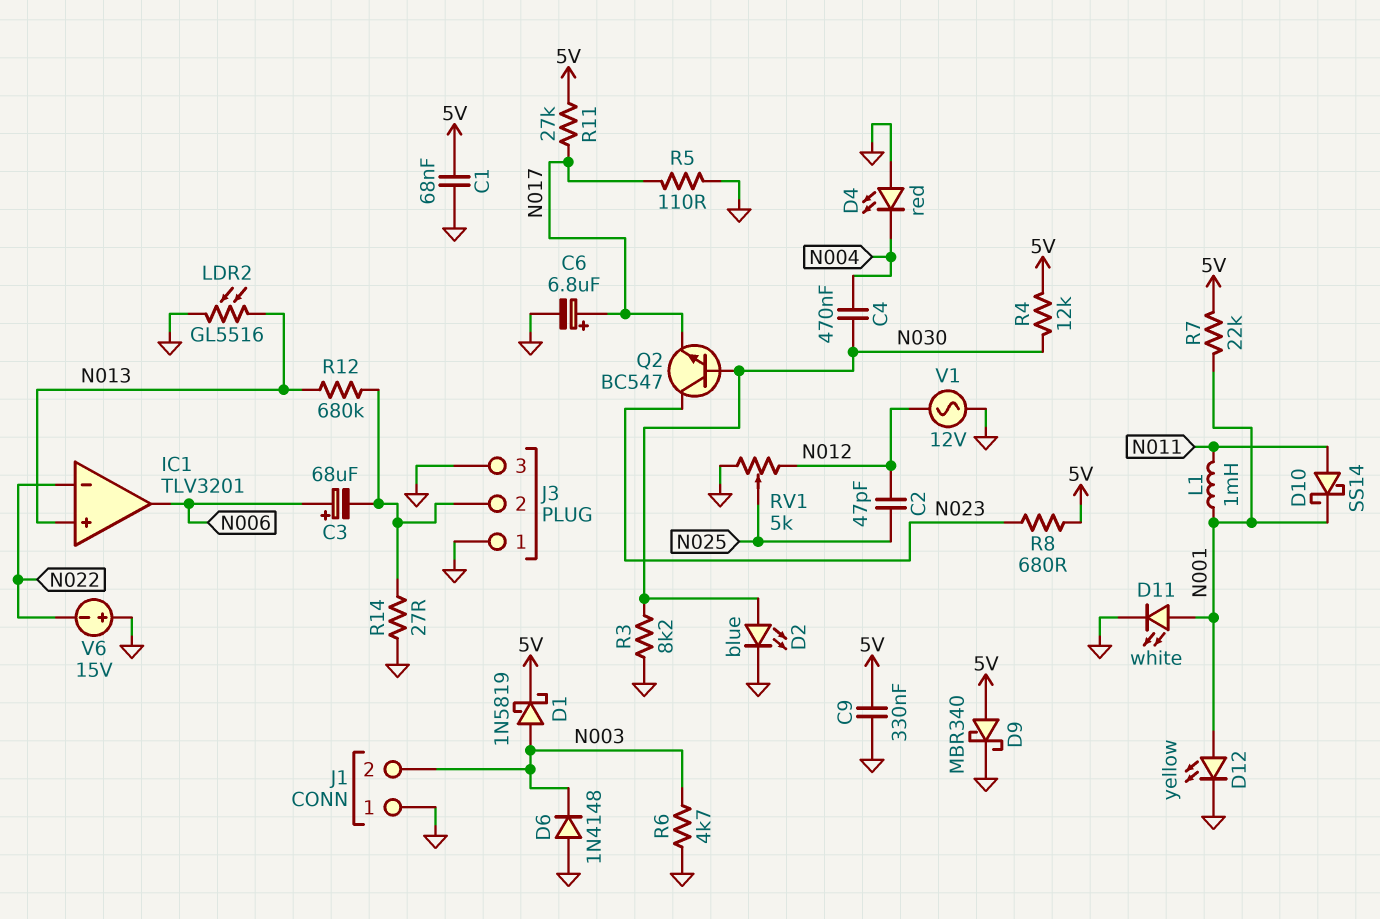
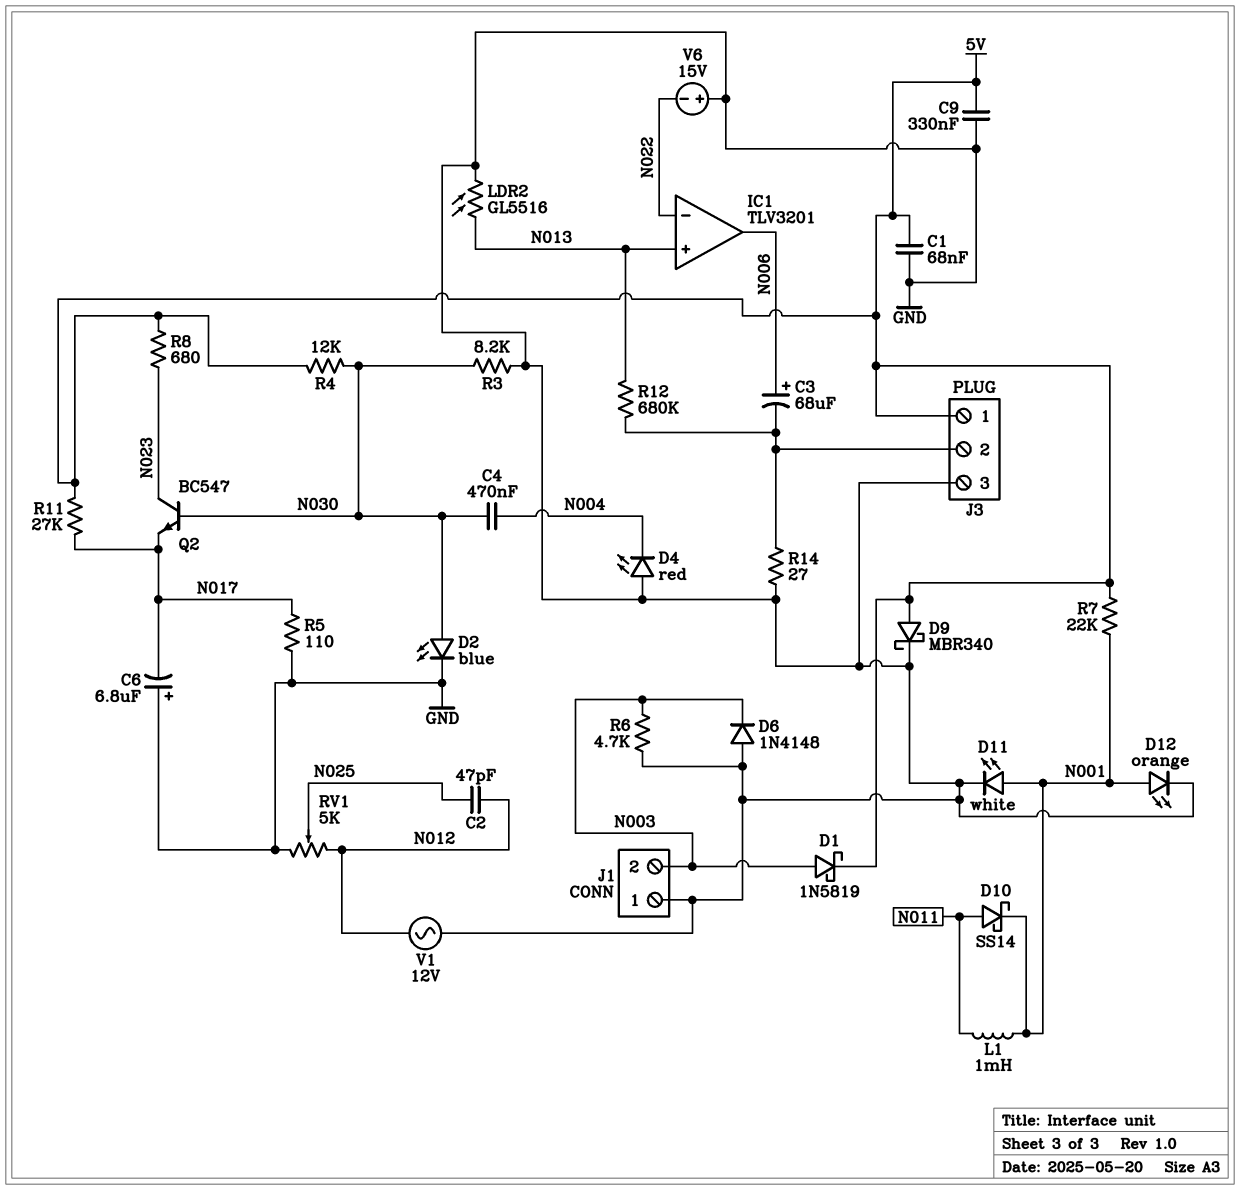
C6: 6.8uF (plus N017, minus GND) -> 6.8uF (plus GND, minus N017)
D12: LED yellow (A N001, K GND) -> LED orange (A N001, K GND)
J3 pin 1: GND -> 5V

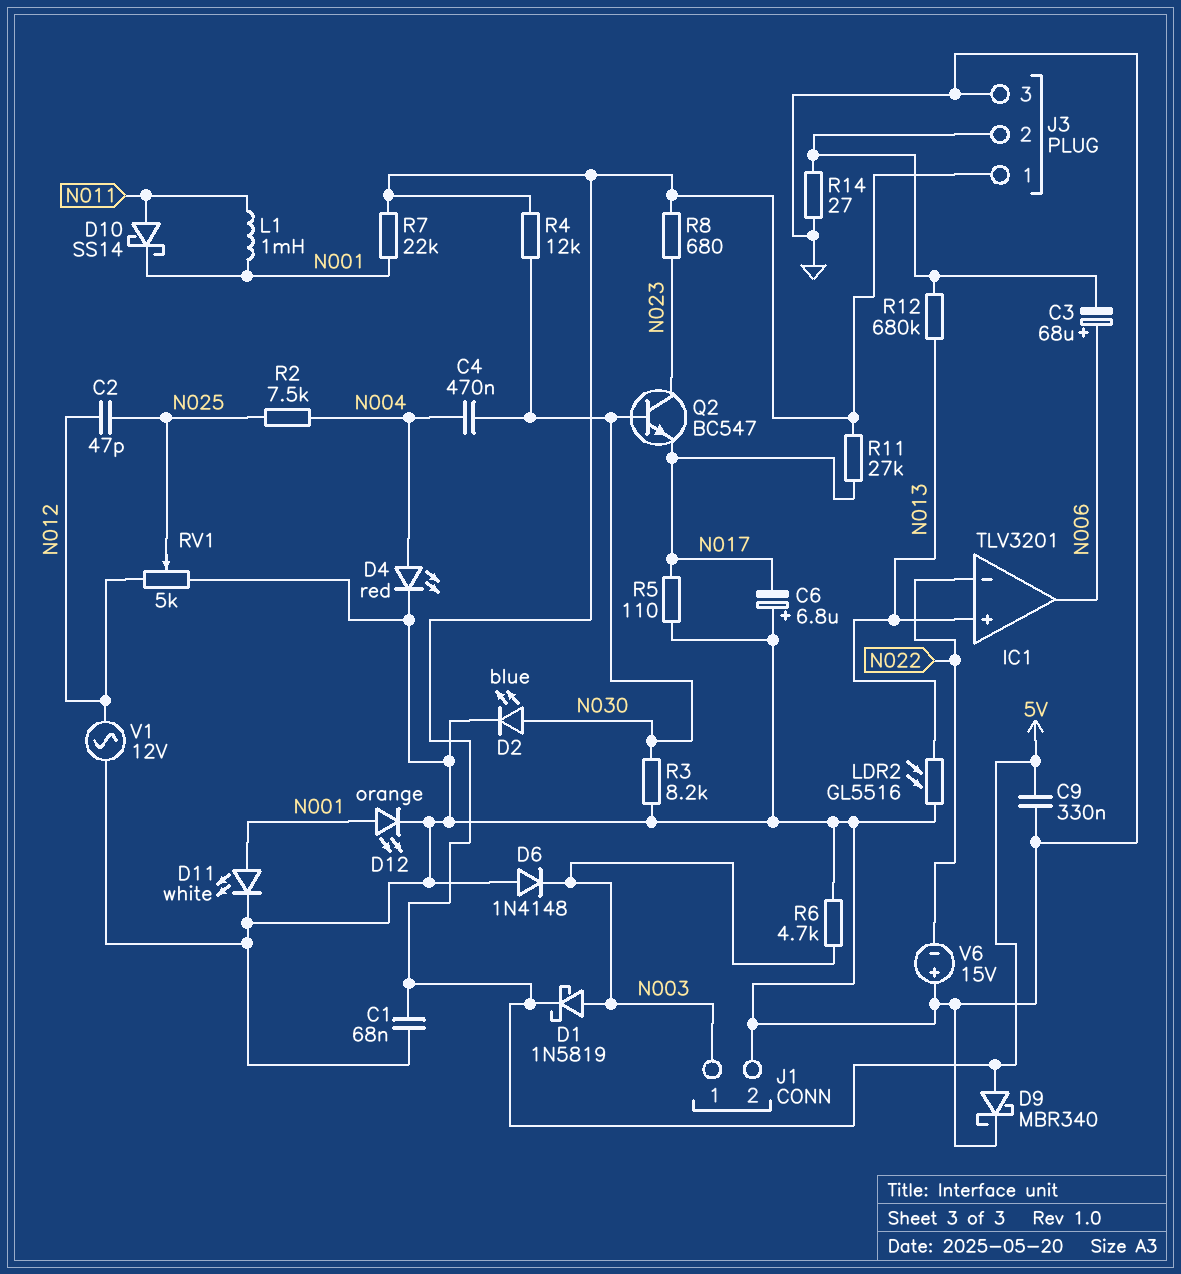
D4: LED red (A GND, K N004) -> LED red (A N004, K GND)
J1 pin 1: GND -> N003
J1 pin 2: N003 -> GND
R2: none -> 7.5k (N004, N025)

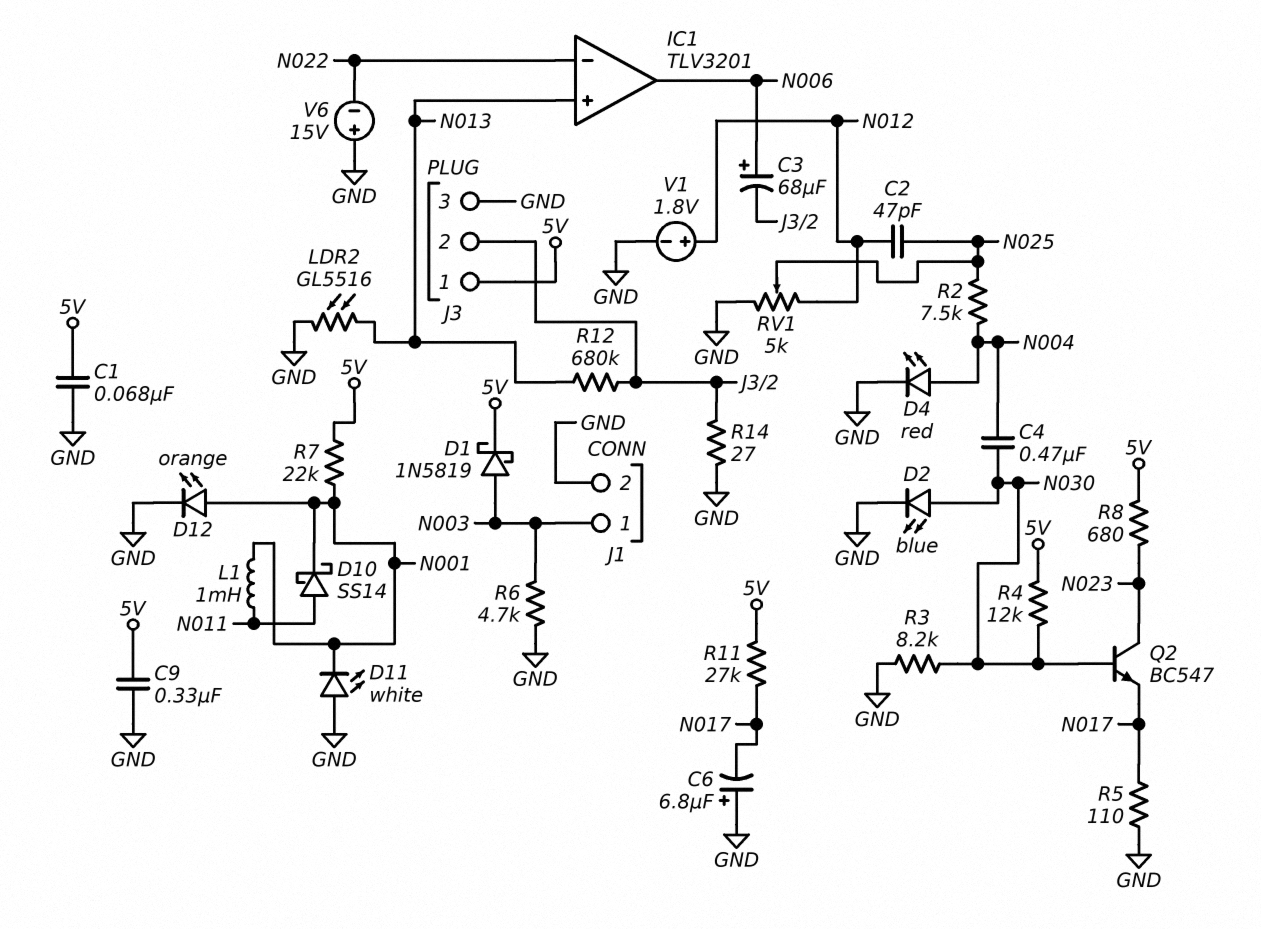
D6: diode 1N4148 (A GND, K N003) -> none
D9: schottky MBR340 (A 5V, K GND) -> none
D11: LED white (A N001, K GND) -> LED white (A GND, K N001)
V1: AC 12V (GND, N012) -> 1.8V (plus N012, minus GND)

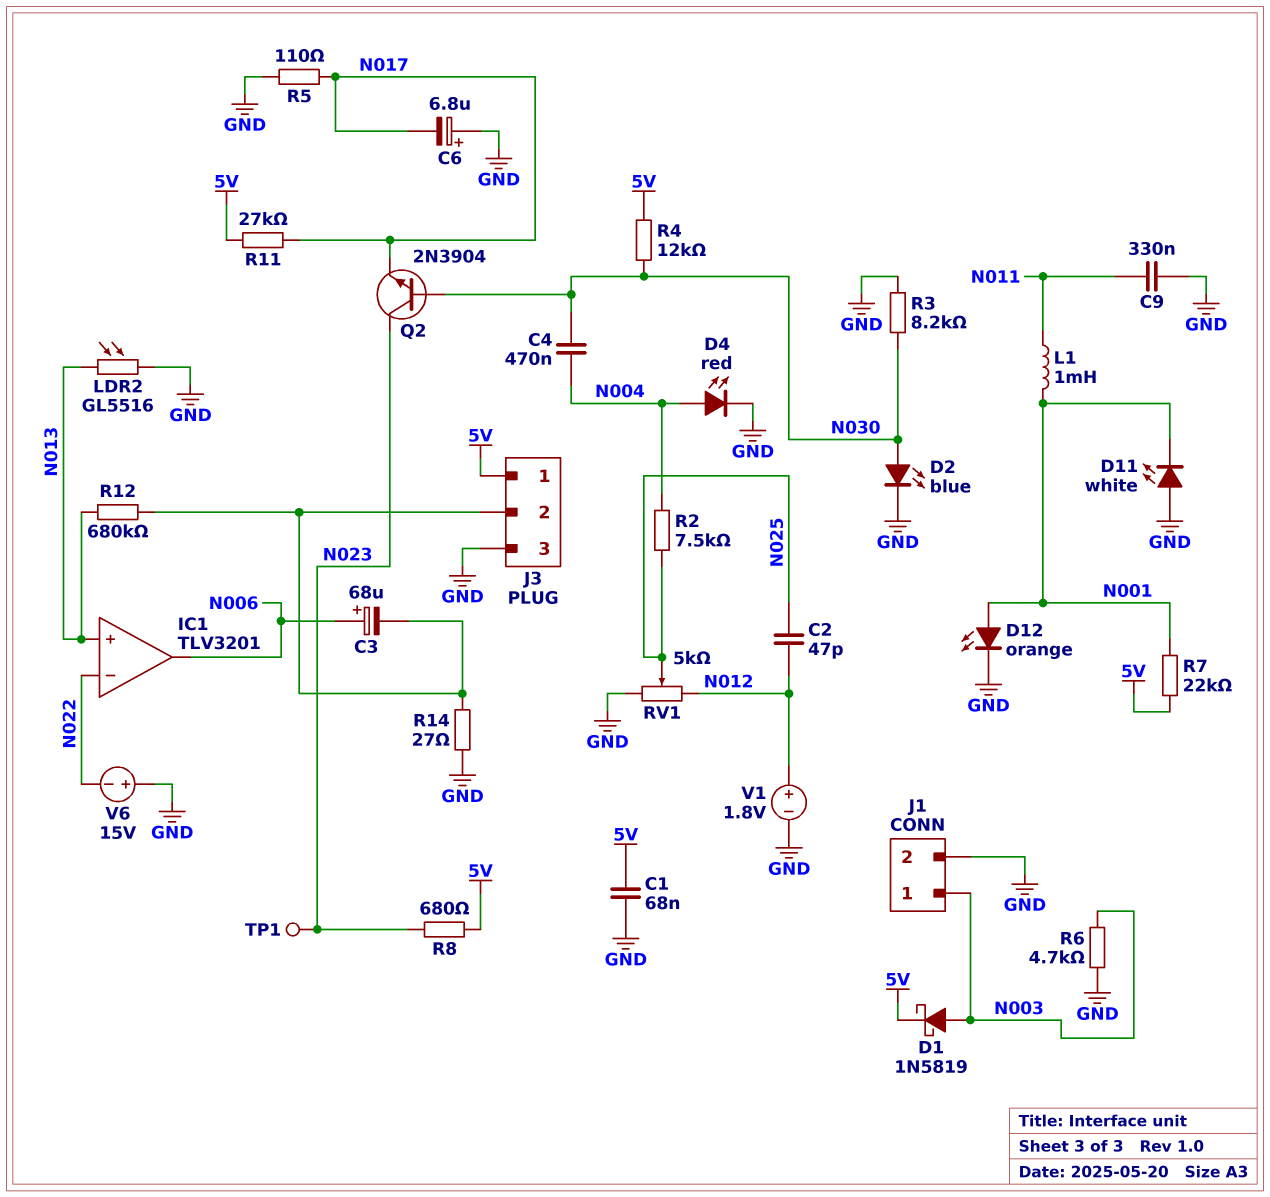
C9: 330nF (5V, GND) -> 330nF (GND, N011)
D10: schottky SS14 (A N011, K N001) -> none
Q2: NPN BC547 (B N030, C N023, E N017) -> NPN 2N3904 (B N030, C N023, E N017)
TP1: none -> test point (N023)

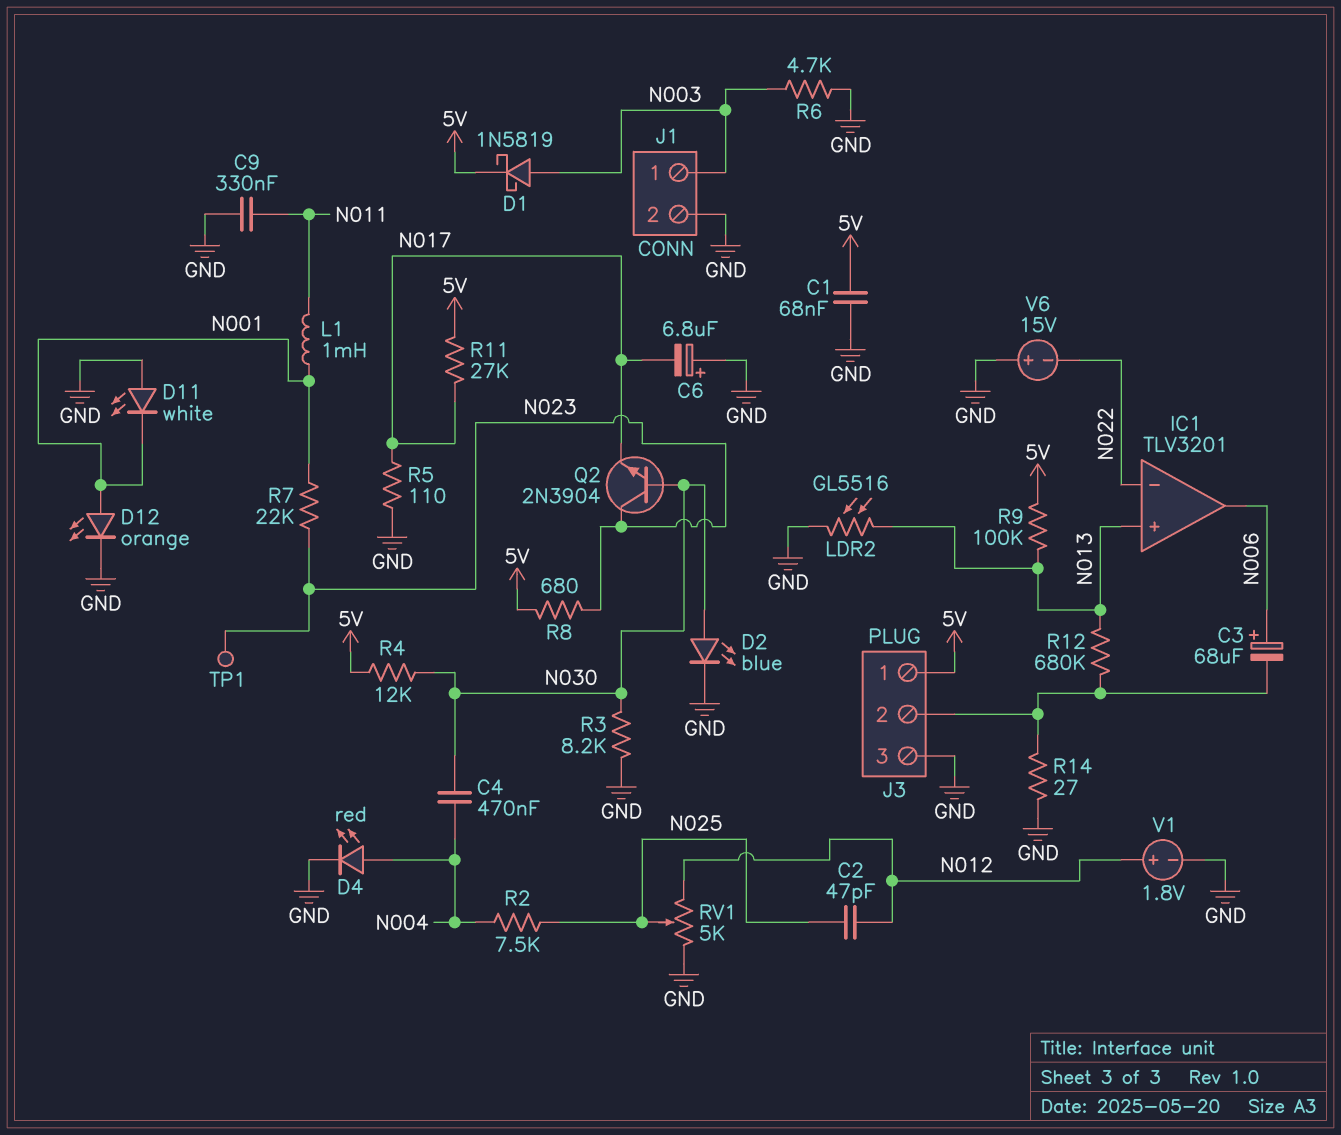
R7: 22k (5V, N001) -> 22k (N001, N023)
R9: none -> 100k (5V, N013)

